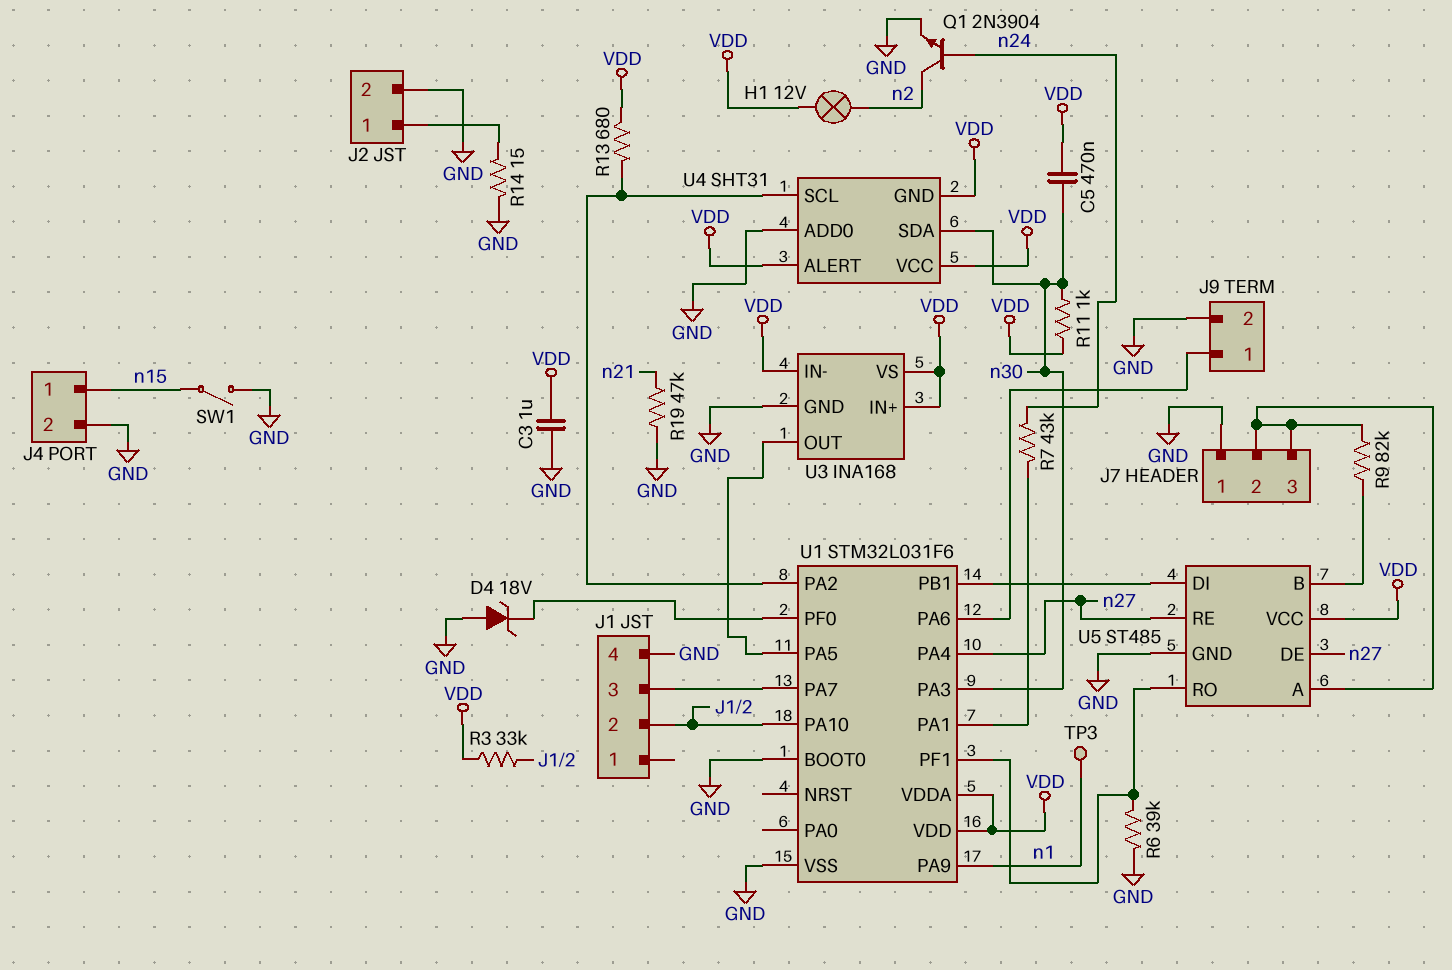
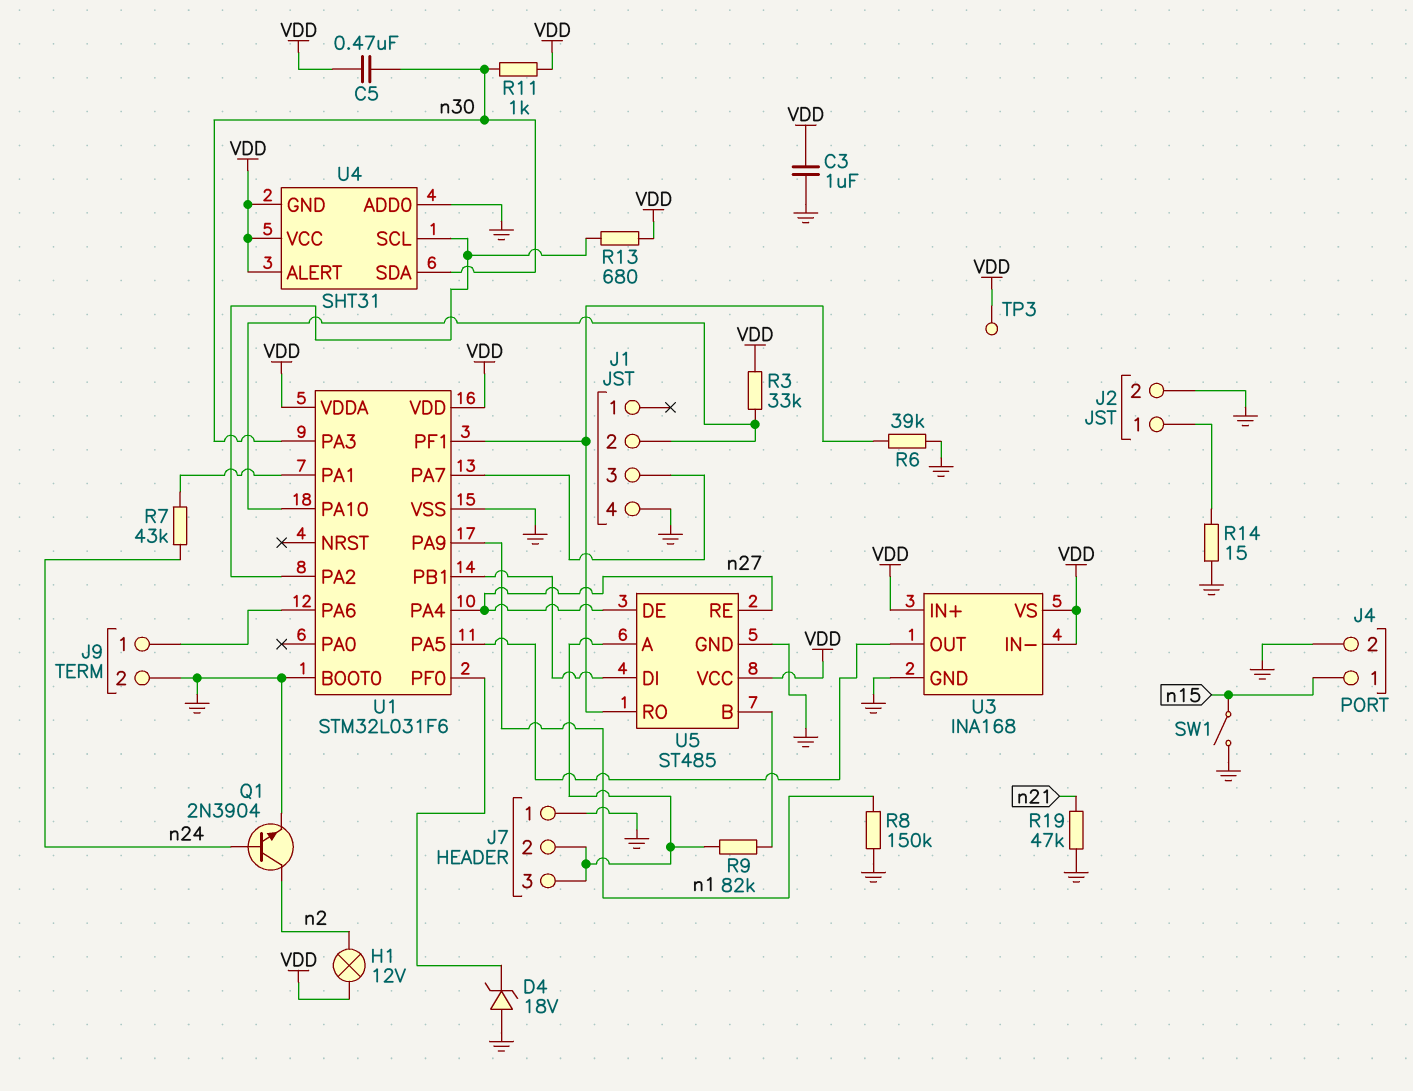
R8: none -> 150k (GND, n1)
TP3: test point (n1) -> test point (VDD)

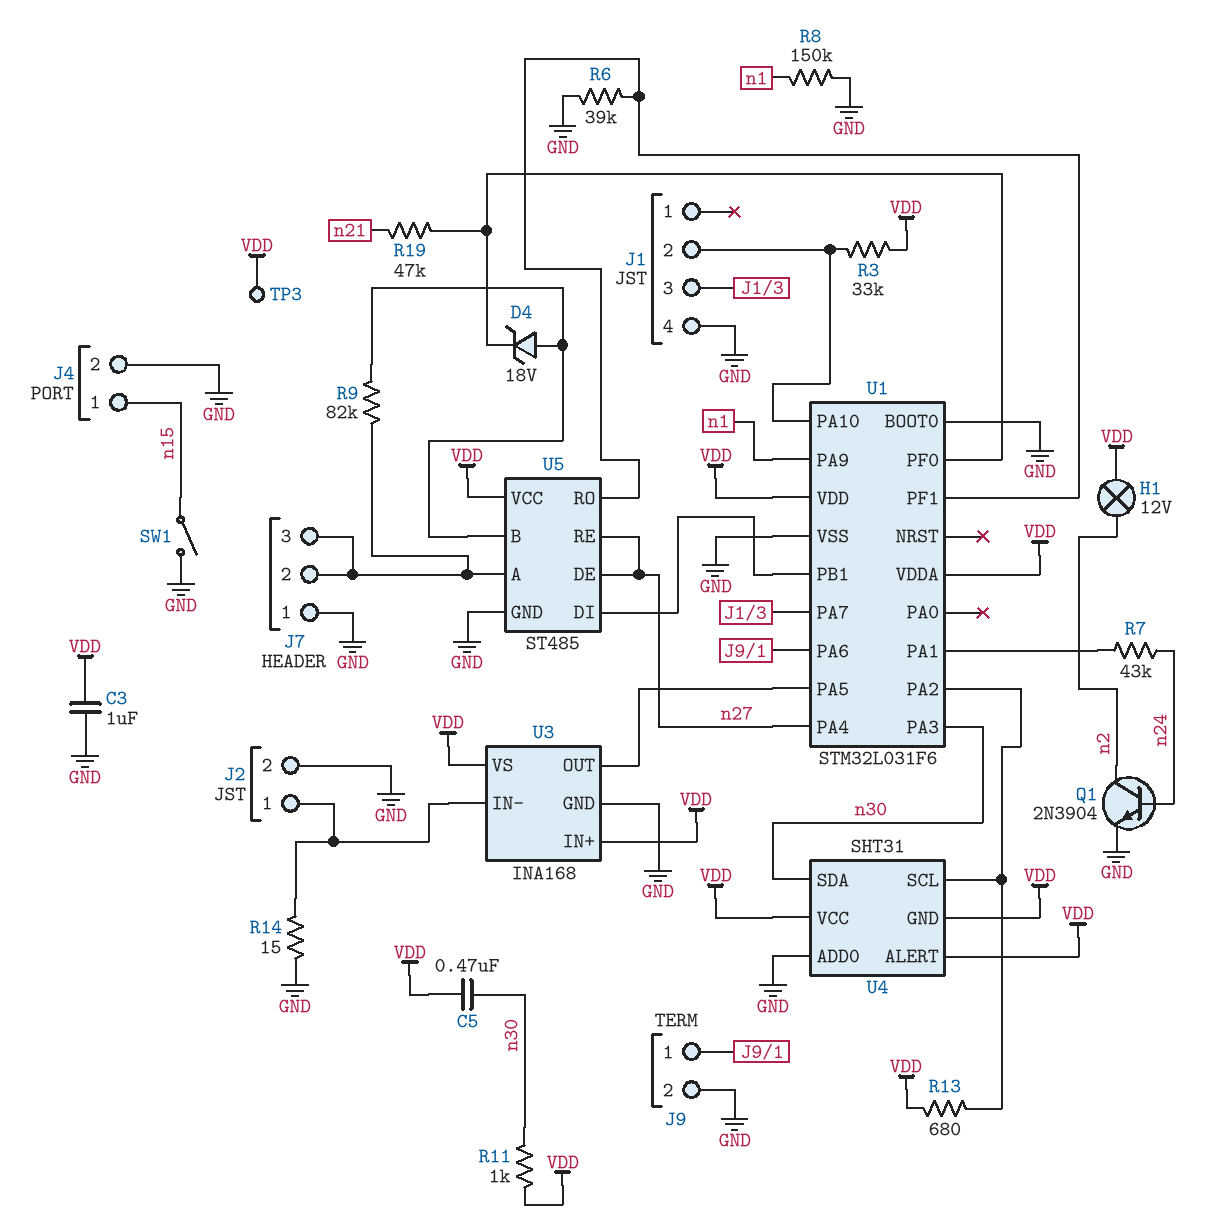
D4: zener 18V (A GND, K U1/PF0) -> zener 18V (A U5/B, K U1/PF0)
R19: 47k (GND, n21) -> 47k (U1/PF0, n21)
U3 pin IN-: VDD -> J2/1

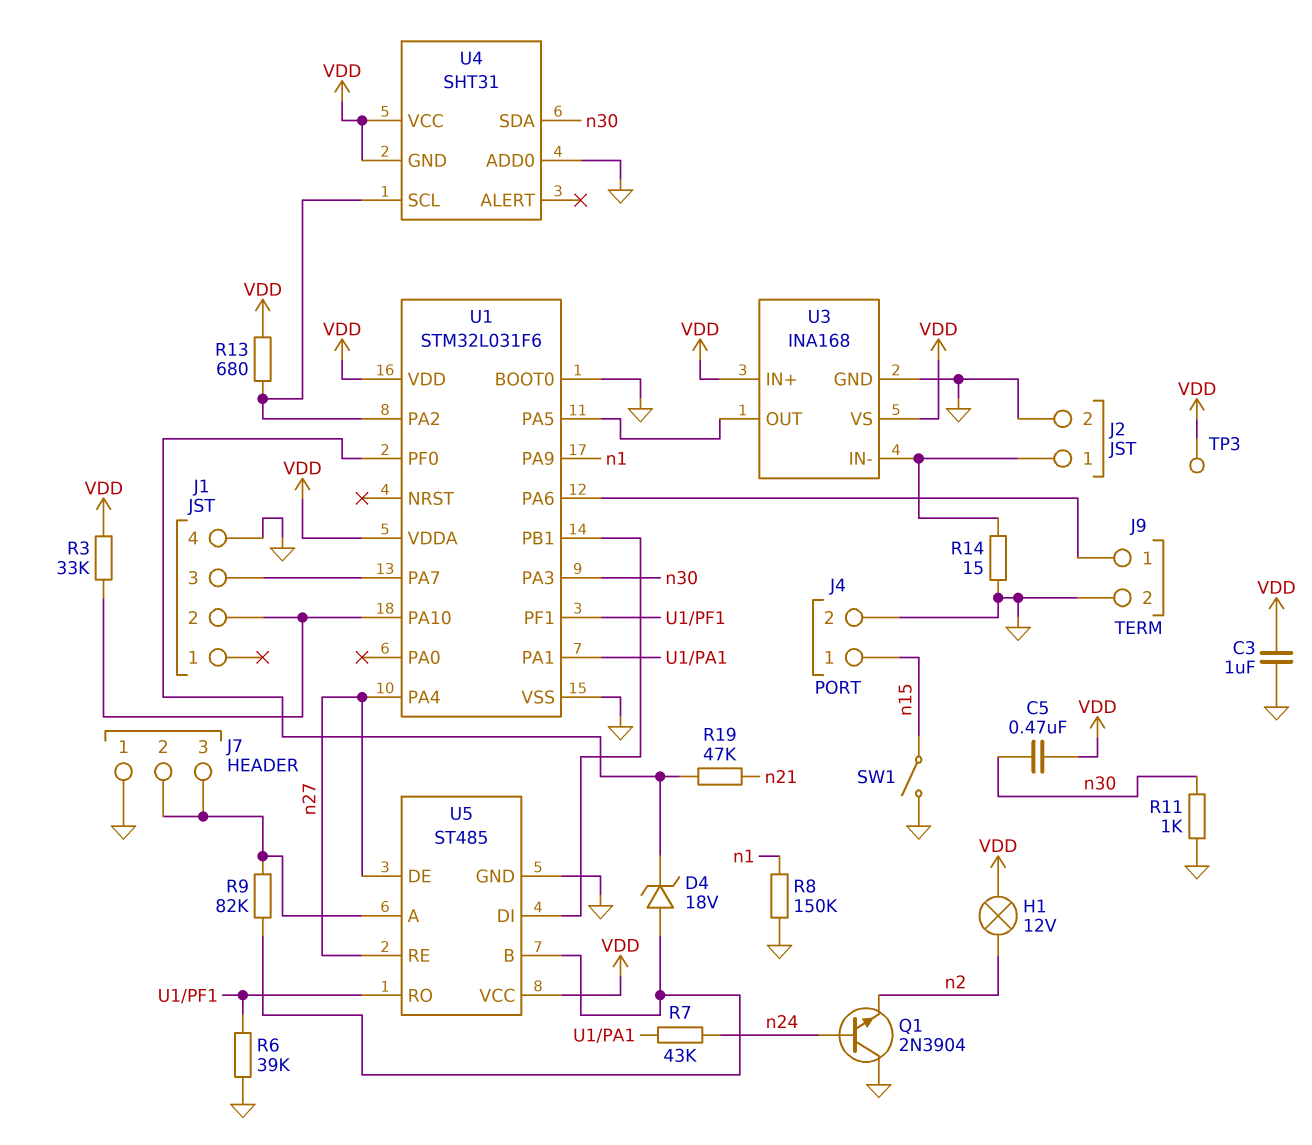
Q1: NPN 2N3904 (B n24, C n2, E GND) -> NPN 2N3904 (B n24, C GND, E n2)
R11: 1k (VDD, n30) -> 1k (GND, n30)
U4 pin ALERT: VDD -> none

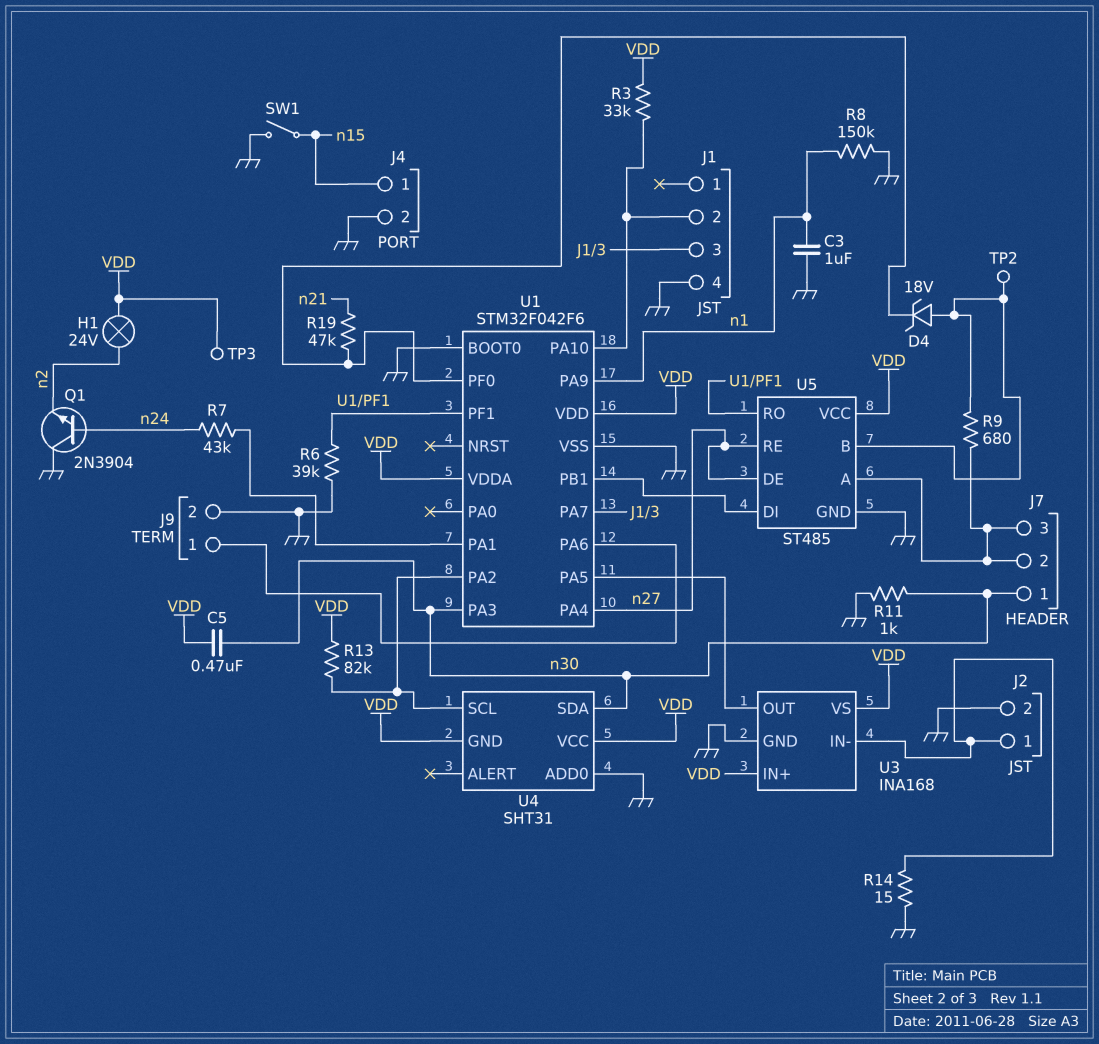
C3: 1uF (GND, VDD) -> 1uF (GND, n1)
H1: lamp 12V (VDD, n2) -> lamp 24V (VDD, n2)
J7 pin 1: GND -> n30
R9: 82k (J7/2, U5/B) -> 680 (J7/2, U5/B)
R13: 680 (U1/PA2, VDD) -> 82k (U1/PA2, VDD)
TP2: none -> test point (U5/B)
U1: STM32L031F6 -> STM32F042F6

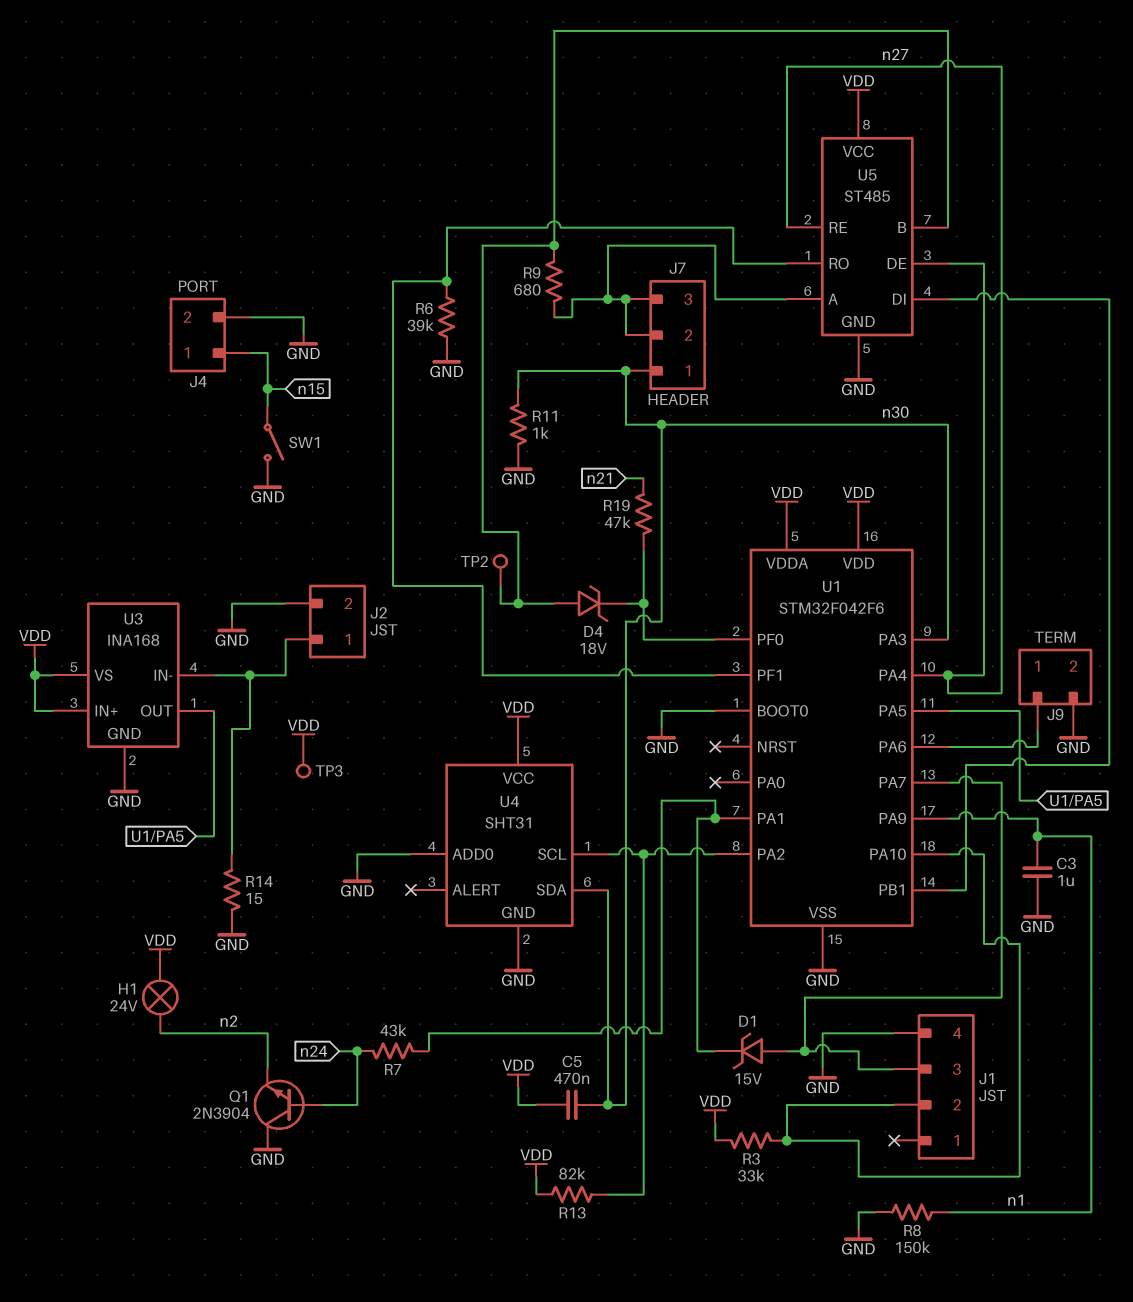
D1: none -> zener 15V (A J1/3, K U1/PA1)
U4 pin GND: VDD -> GND

